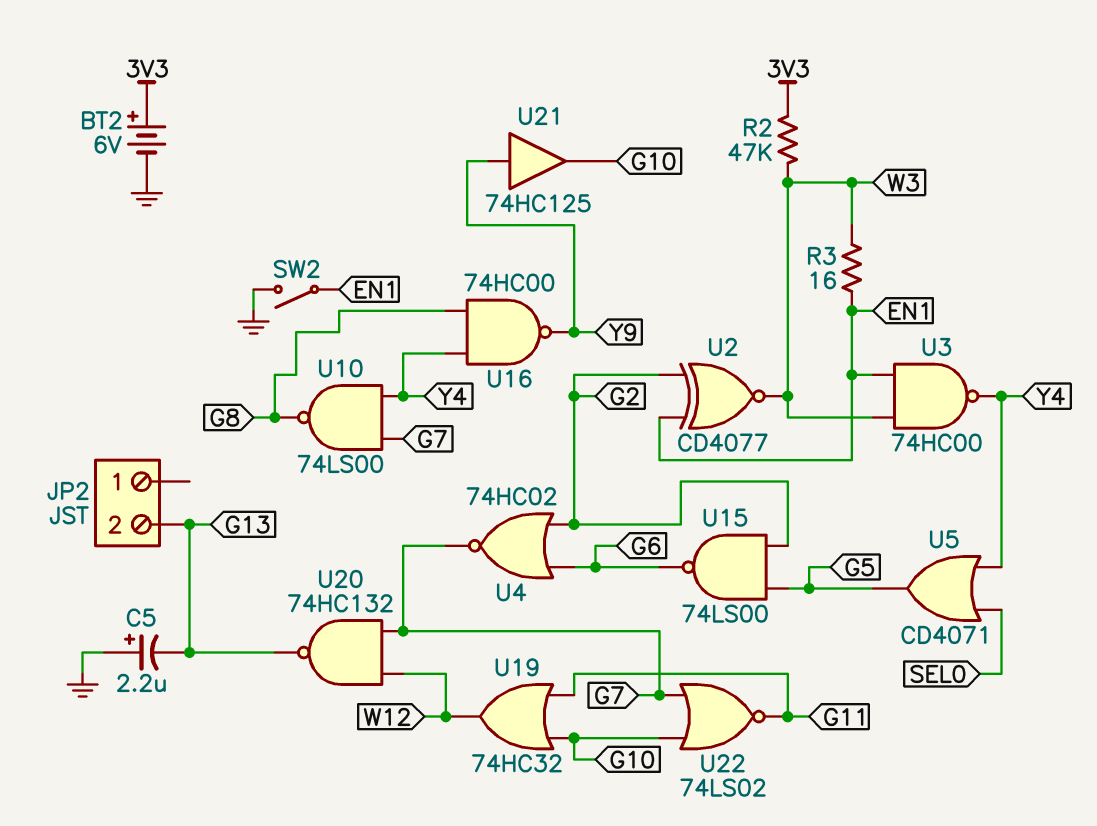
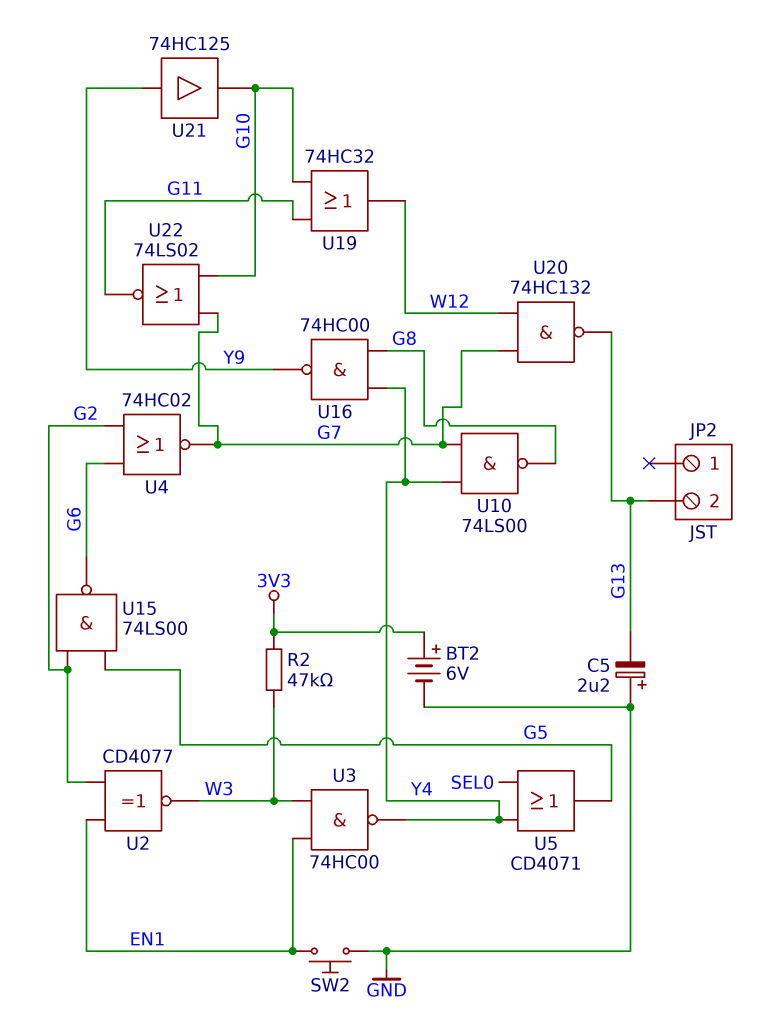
R3: 16 (EN1, W3) -> none
SW2: switch (EN1, GND) -> button (EN1, GND)

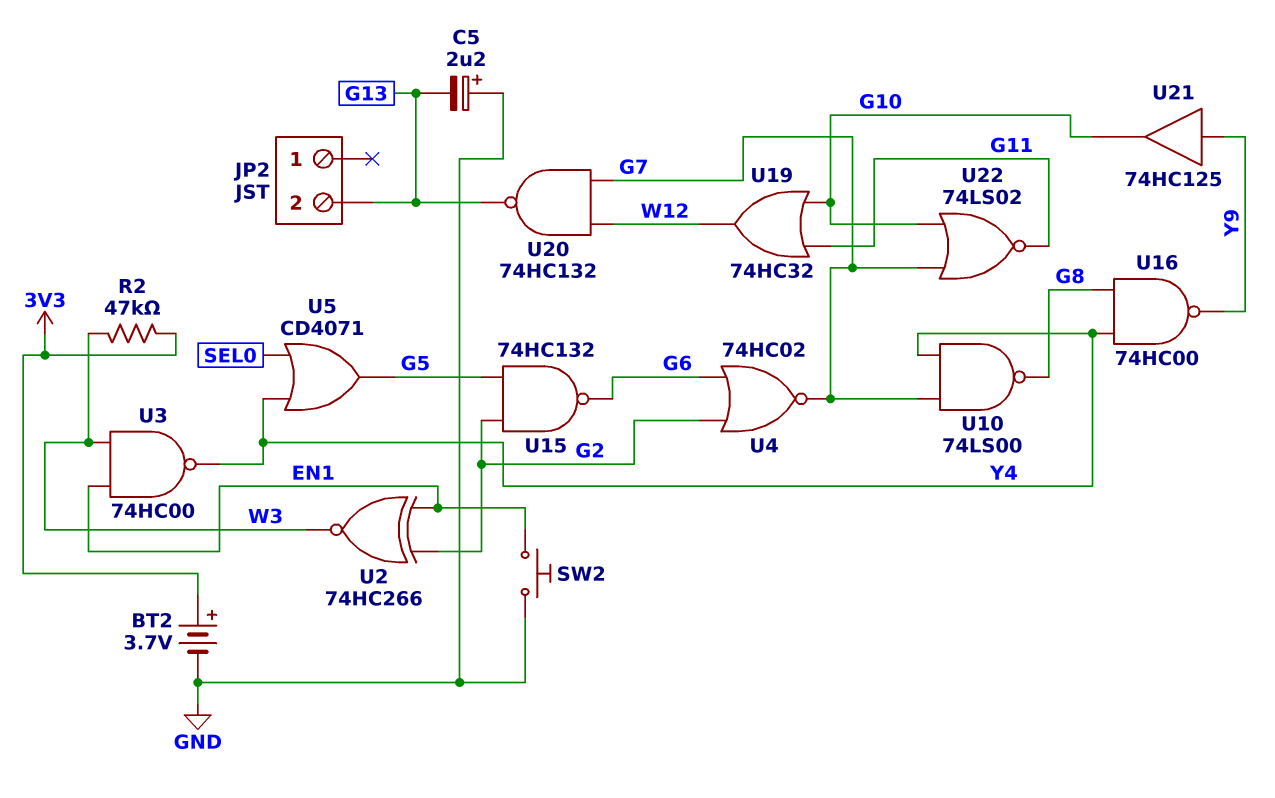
BT2: 6V (plus 3V3, minus GND) -> 3.7V (plus 3V3, minus GND)
U2: XNOR CD4077 (in EN1, in G2, out W3) -> XNOR 74HC266 (in EN1, in G2, out W3)
U15: NAND 74LS00 (in G2, in G5, out G6) -> NAND 74HC132 (in G2, in G5, out G6)

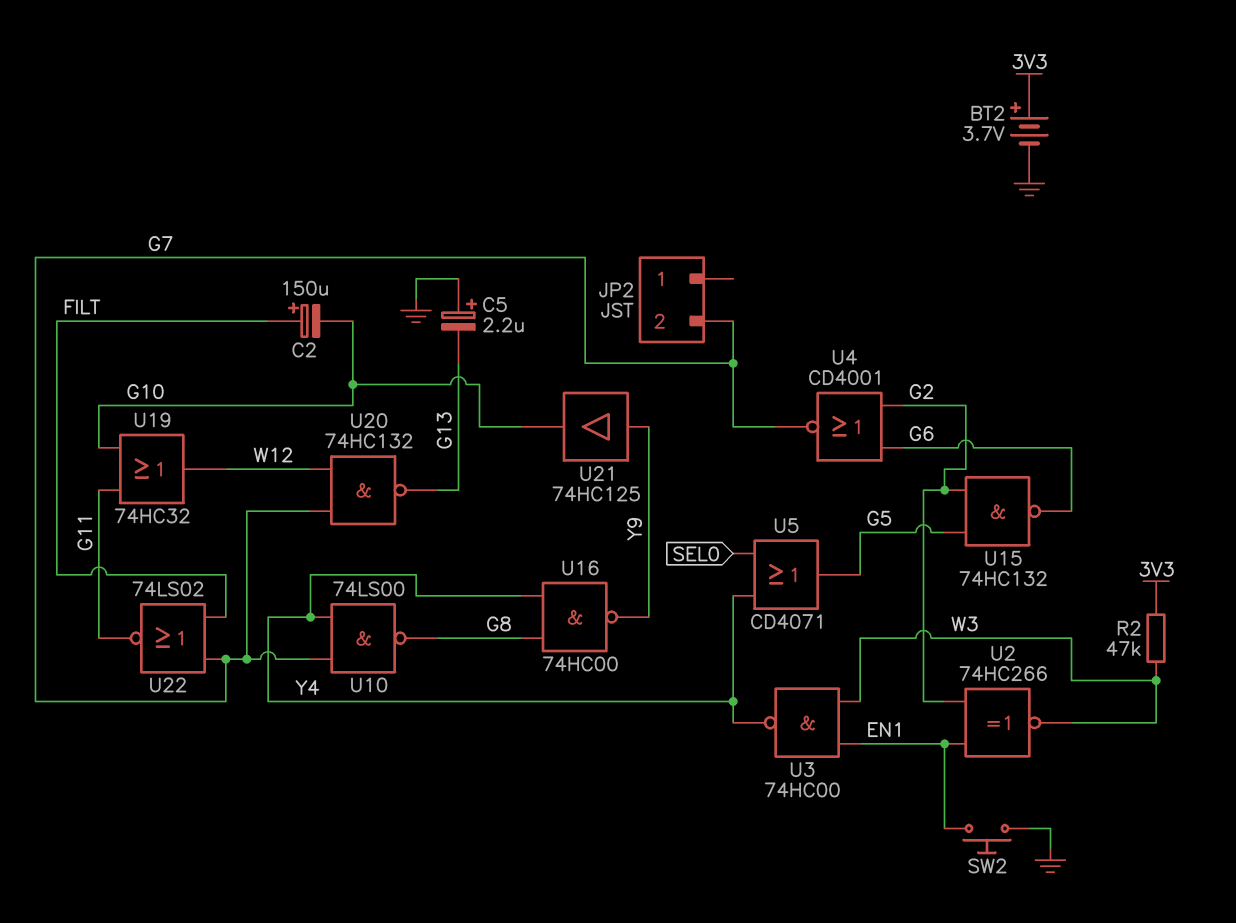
C2: none -> 150uF (plus FILT, minus G10)
JP2 pin 2: G13 -> G7
U4: NOR 74HC02 (in G2, in G6, out G7) -> NOR CD4001 (in G2, in G6, out G7)
U22: NOR 74LS02 (in G7, in G10, out G11) -> NOR 74LS02 (in FILT, in G7, out G11)

